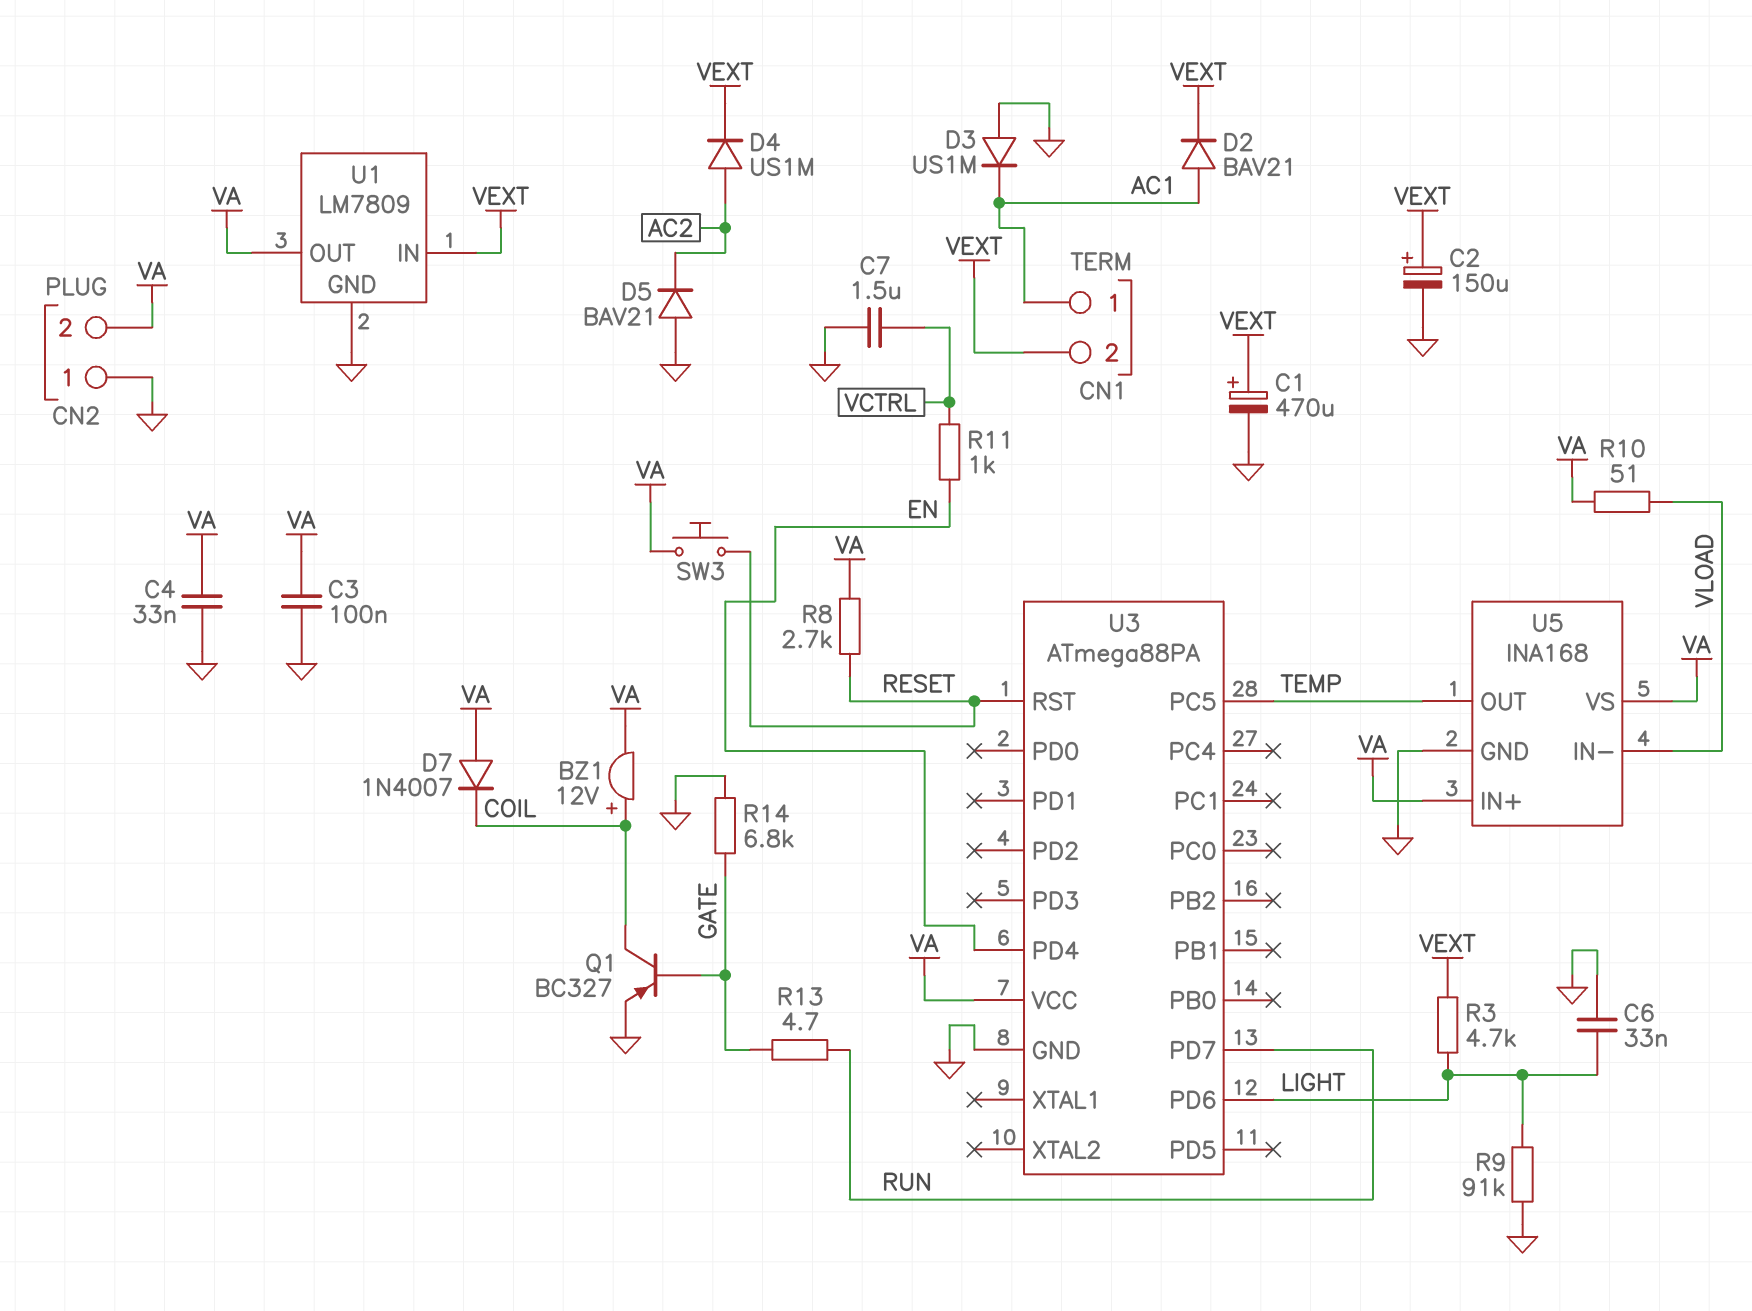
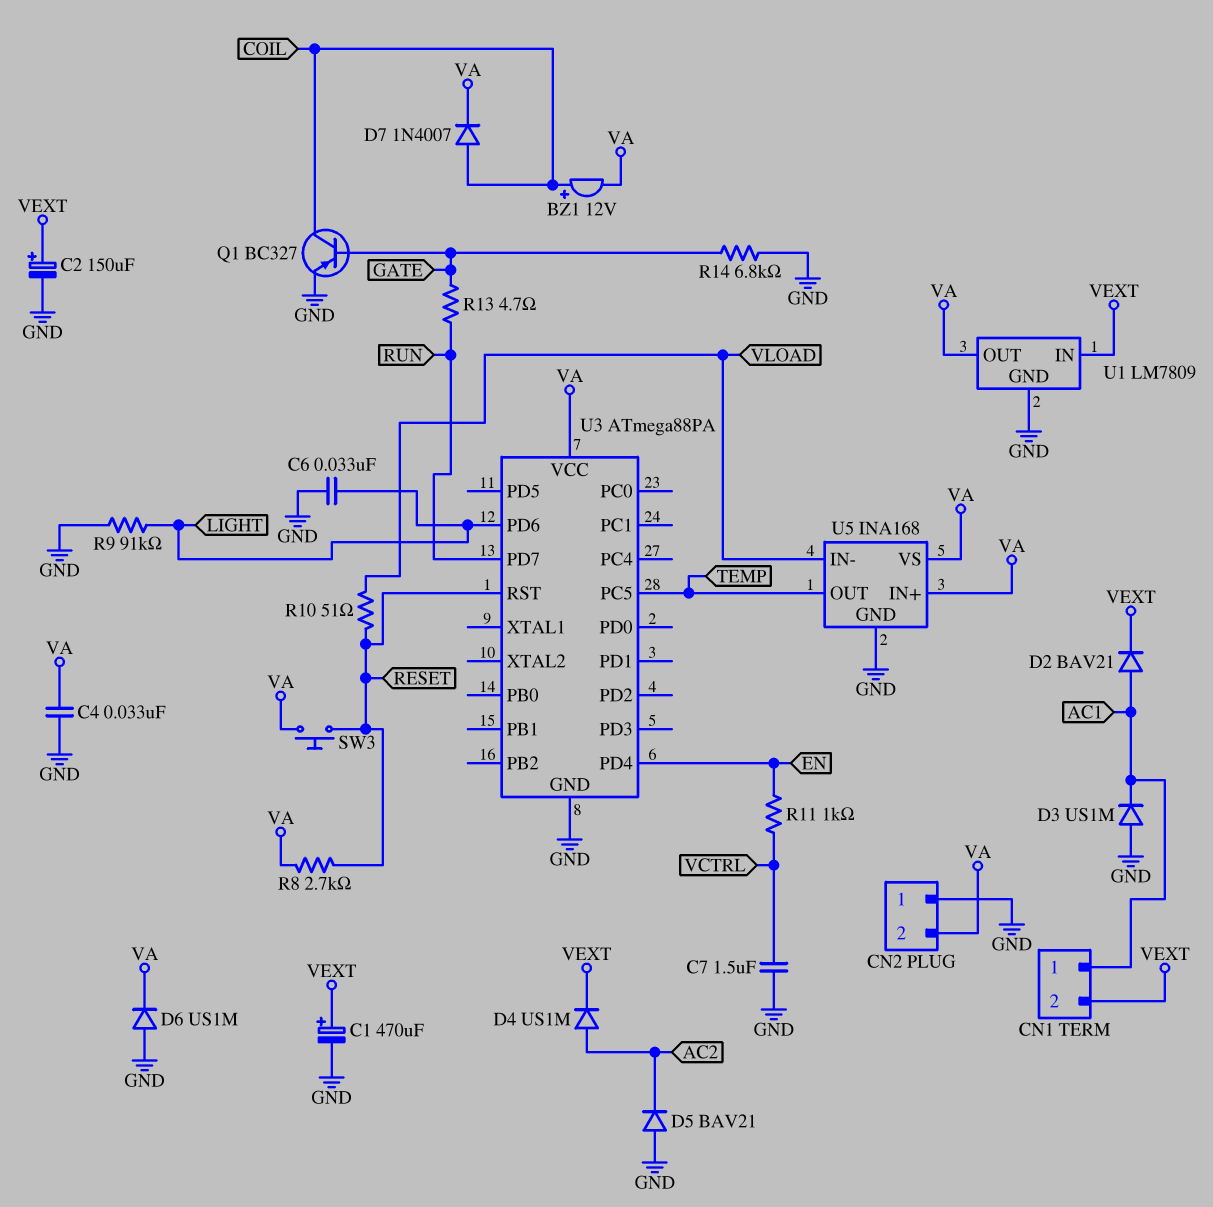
C3: 100nF (GND, VA) -> none
D6: none -> diode US1M (A GND, K VA)
D7: diode 1N4007 (A VA, K COIL) -> diode 1N4007 (A COIL, K VA)
R3: 4.7k (LIGHT, VEXT) -> none
R10: 51 (VA, VLOAD) -> 51 (RESET, VLOAD)

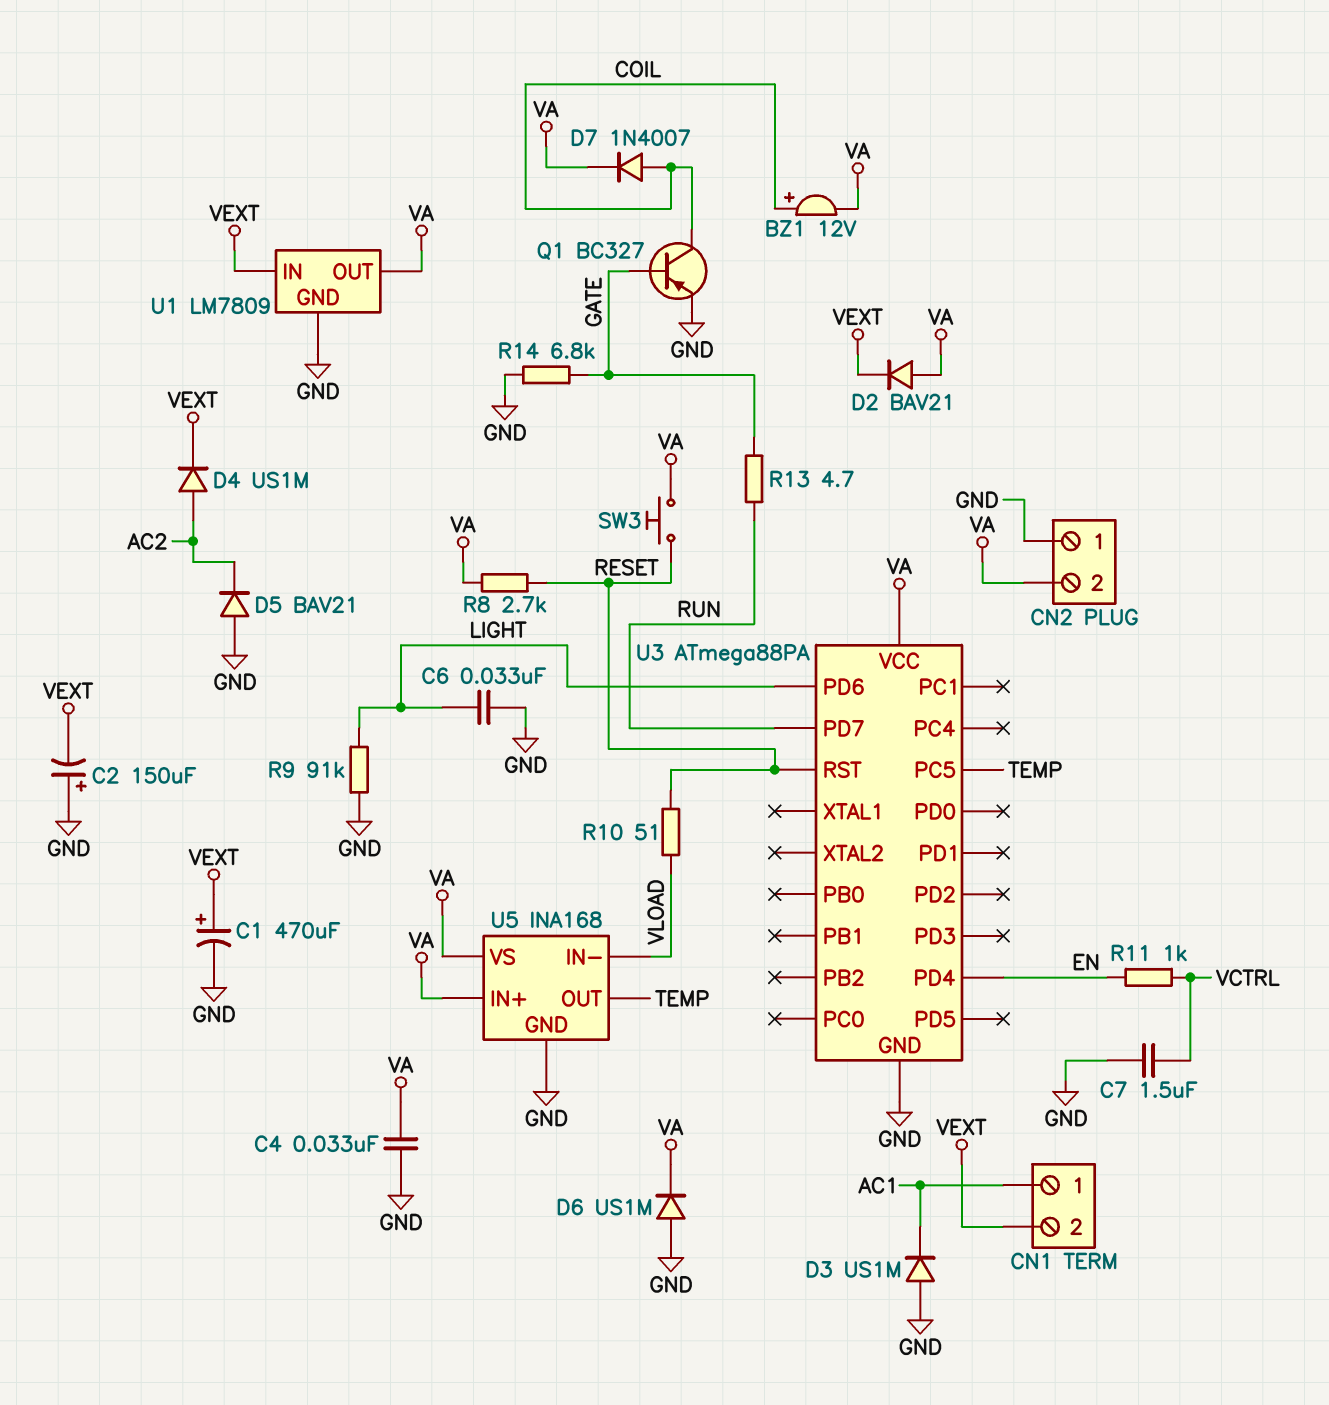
C2: 150uF (plus VEXT, minus GND) -> 150uF (plus GND, minus VEXT)
D2: diode BAV21 (A AC1, K VEXT) -> diode BAV21 (A VA, K VEXT)

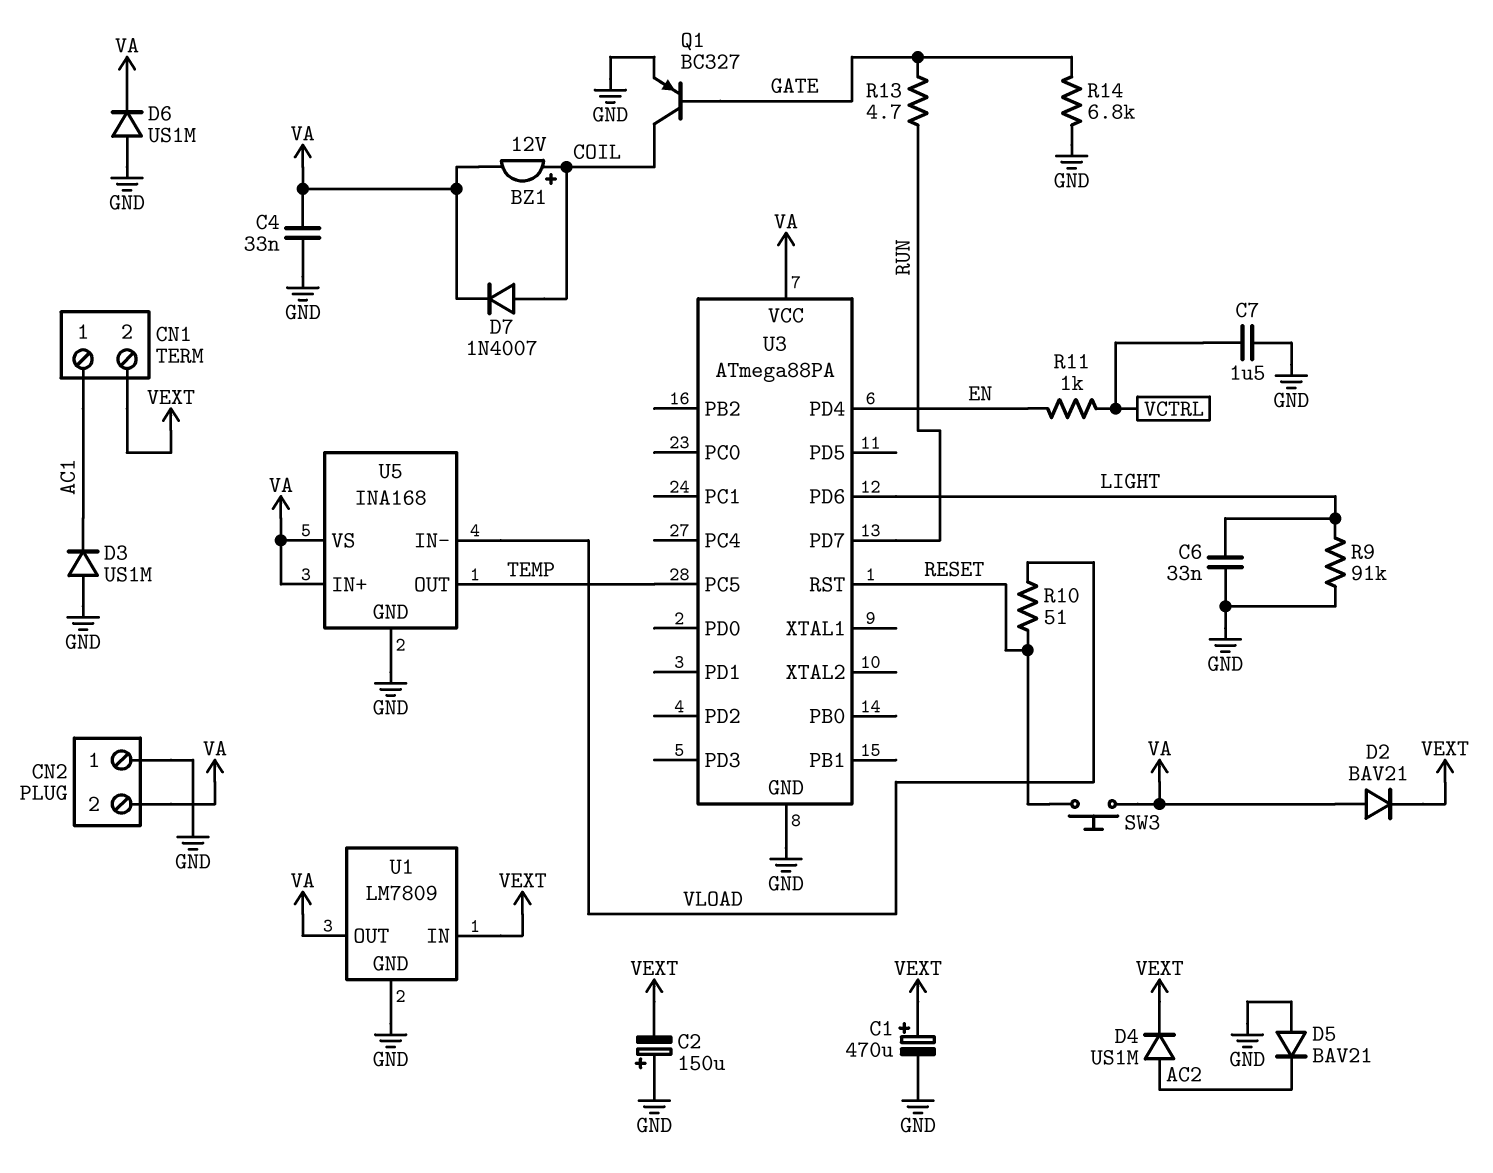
R8: 2.7k (RESET, VA) -> none

